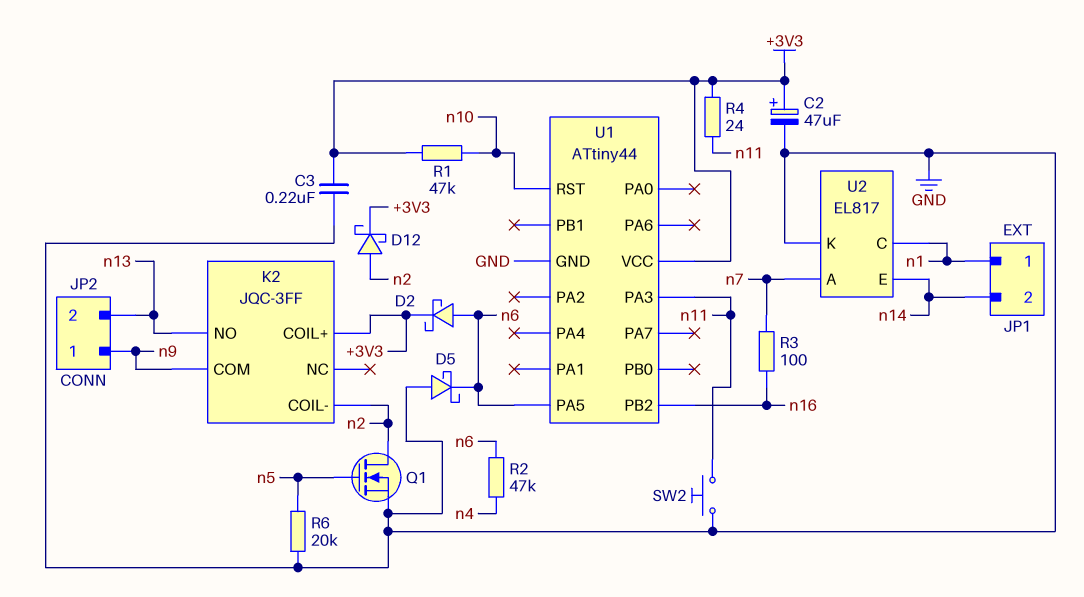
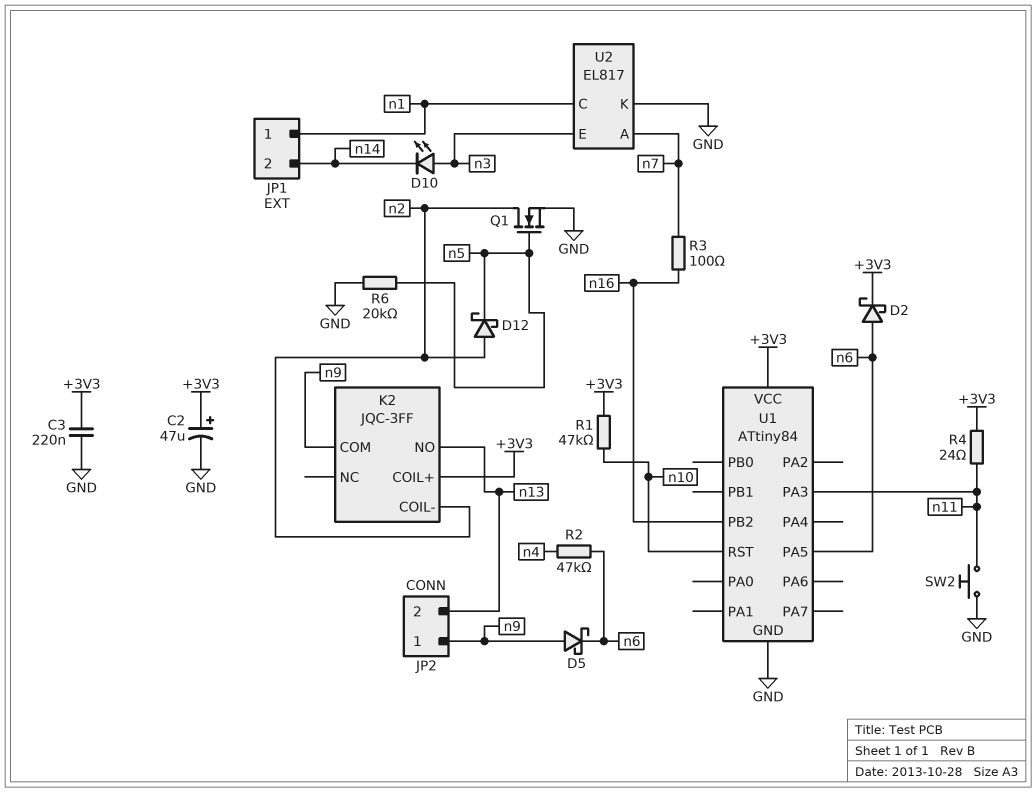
D5: schottky (A GND, K n6) -> schottky (A n9, K n6)
D10: none -> LED (A n3, K n14)
D12: schottky (A n2, K +3V3) -> schottky (A n2, K n5)
U1: ATtiny44 -> ATtiny84
U2 pin E: n14 -> n3

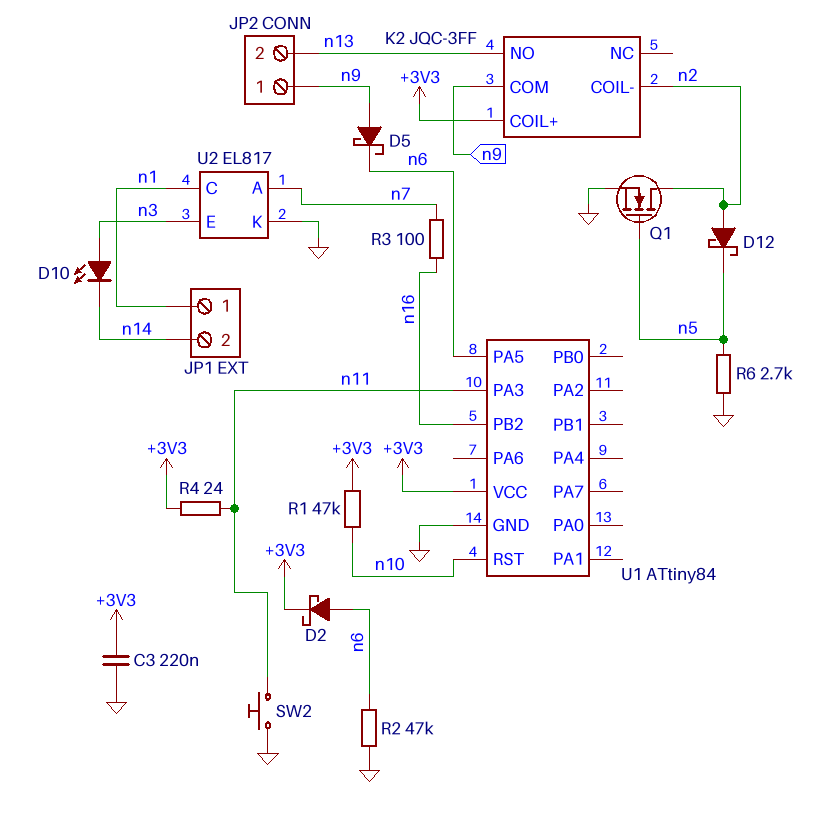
C2: 47uF (plus +3V3, minus GND) -> none
R2: 47k (n4, n6) -> 47k (GND, n6)
R6: 20k (GND, n5) -> 2.7k (GND, n5)

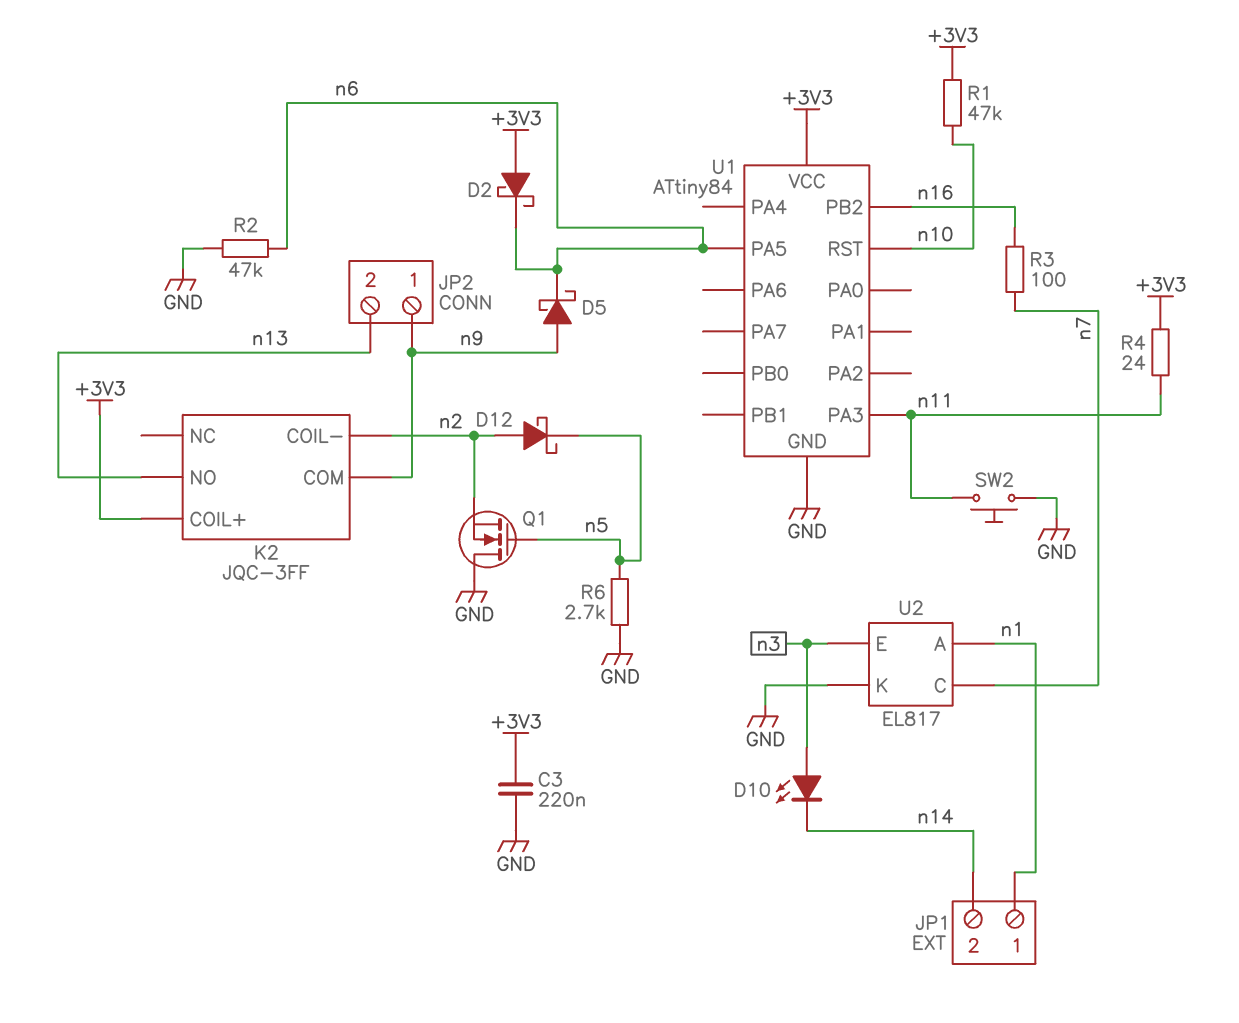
D2: schottky (A n6, K +3V3) -> schottky (A +3V3, K n6)
Q1: NMOS (G n5, D n2, S GND) -> NMOS (G n5, D GND, S n2)
U2 pin A: n7 -> n1
U2 pin C: n1 -> n7

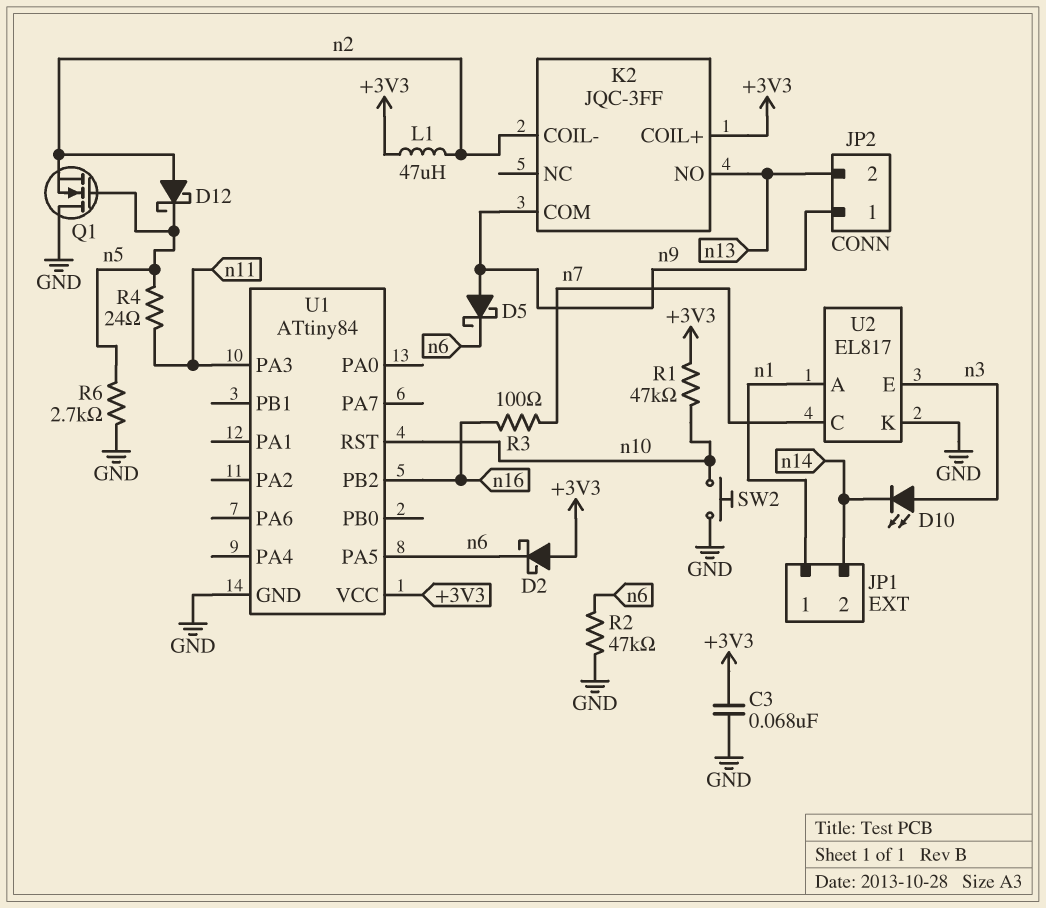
C3: 220nF (+3V3, GND) -> 68nF (+3V3, GND)
L1: none -> 47uH (+3V3, n2)
R4: 24 (+3V3, n11) -> 24 (n5, n11)
SW2: button (GND, n11) -> button (GND, n10)

